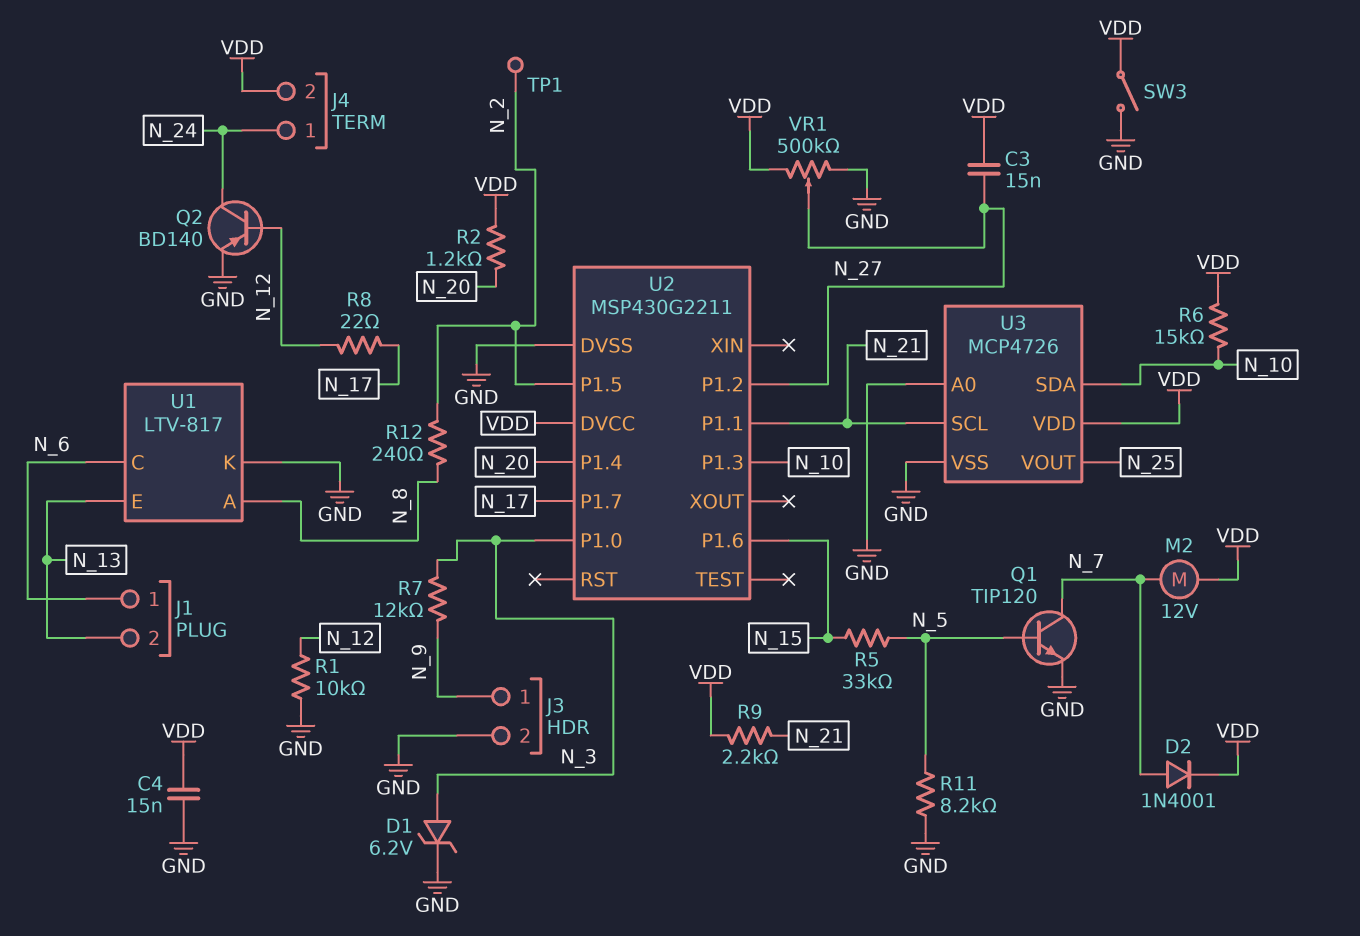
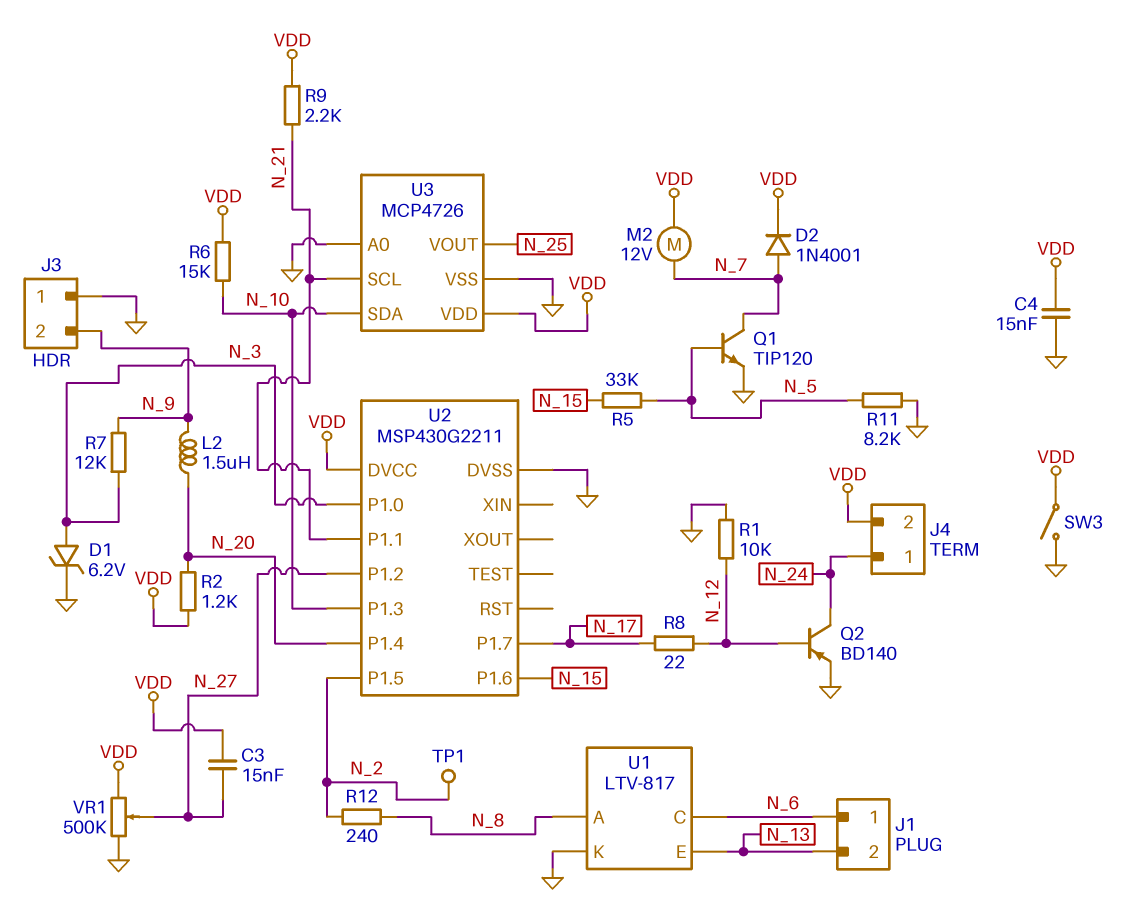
J3 pin 1: N_9 -> GND
J3 pin 2: GND -> N_9
L2: none -> 1.5uH (N_9, N_20)

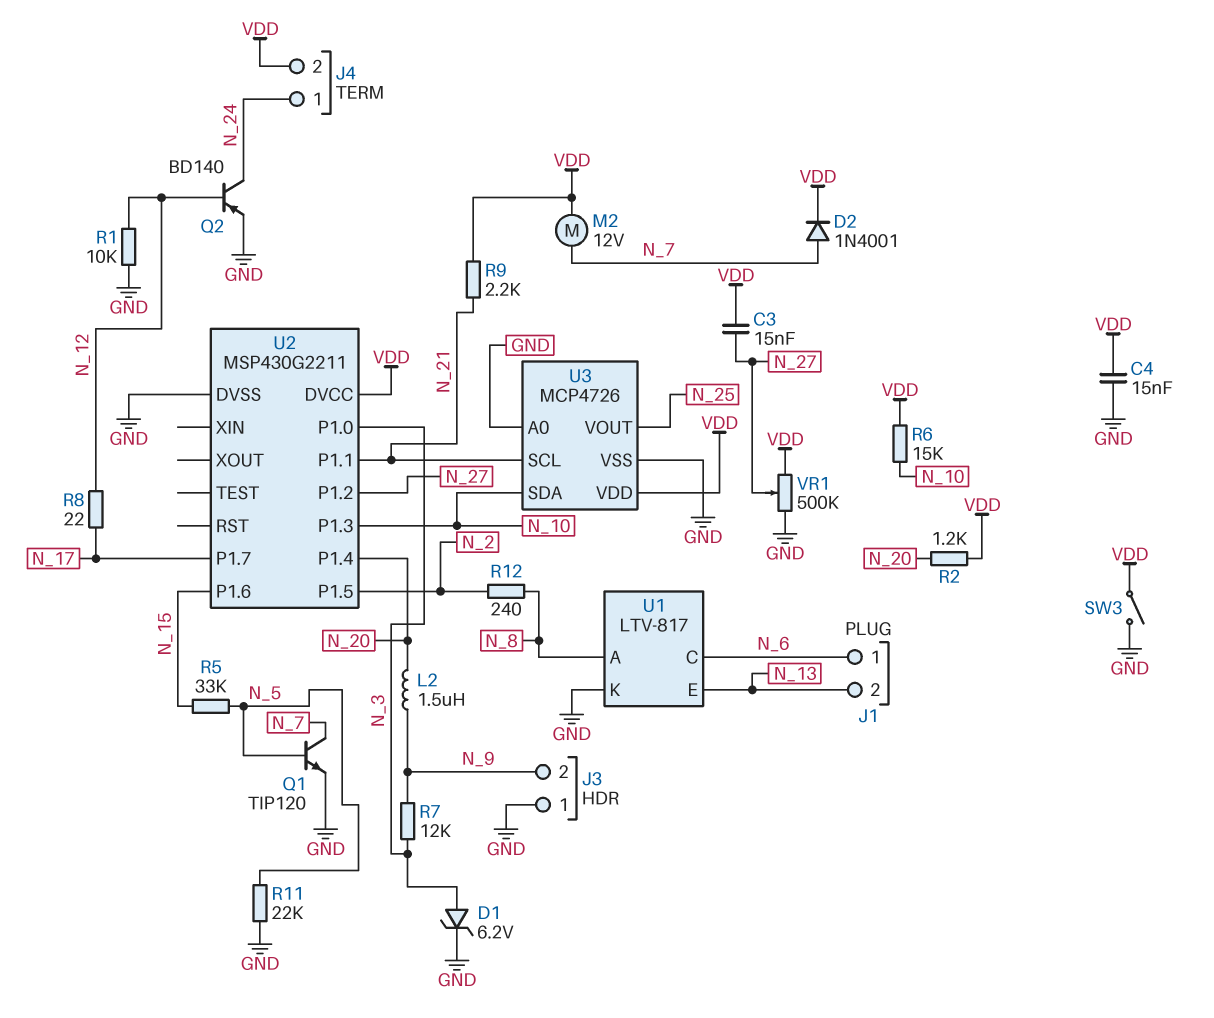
R11: 8.2k (GND, N_5) -> 22k (GND, N_5)
TP1: test point (N_2) -> none

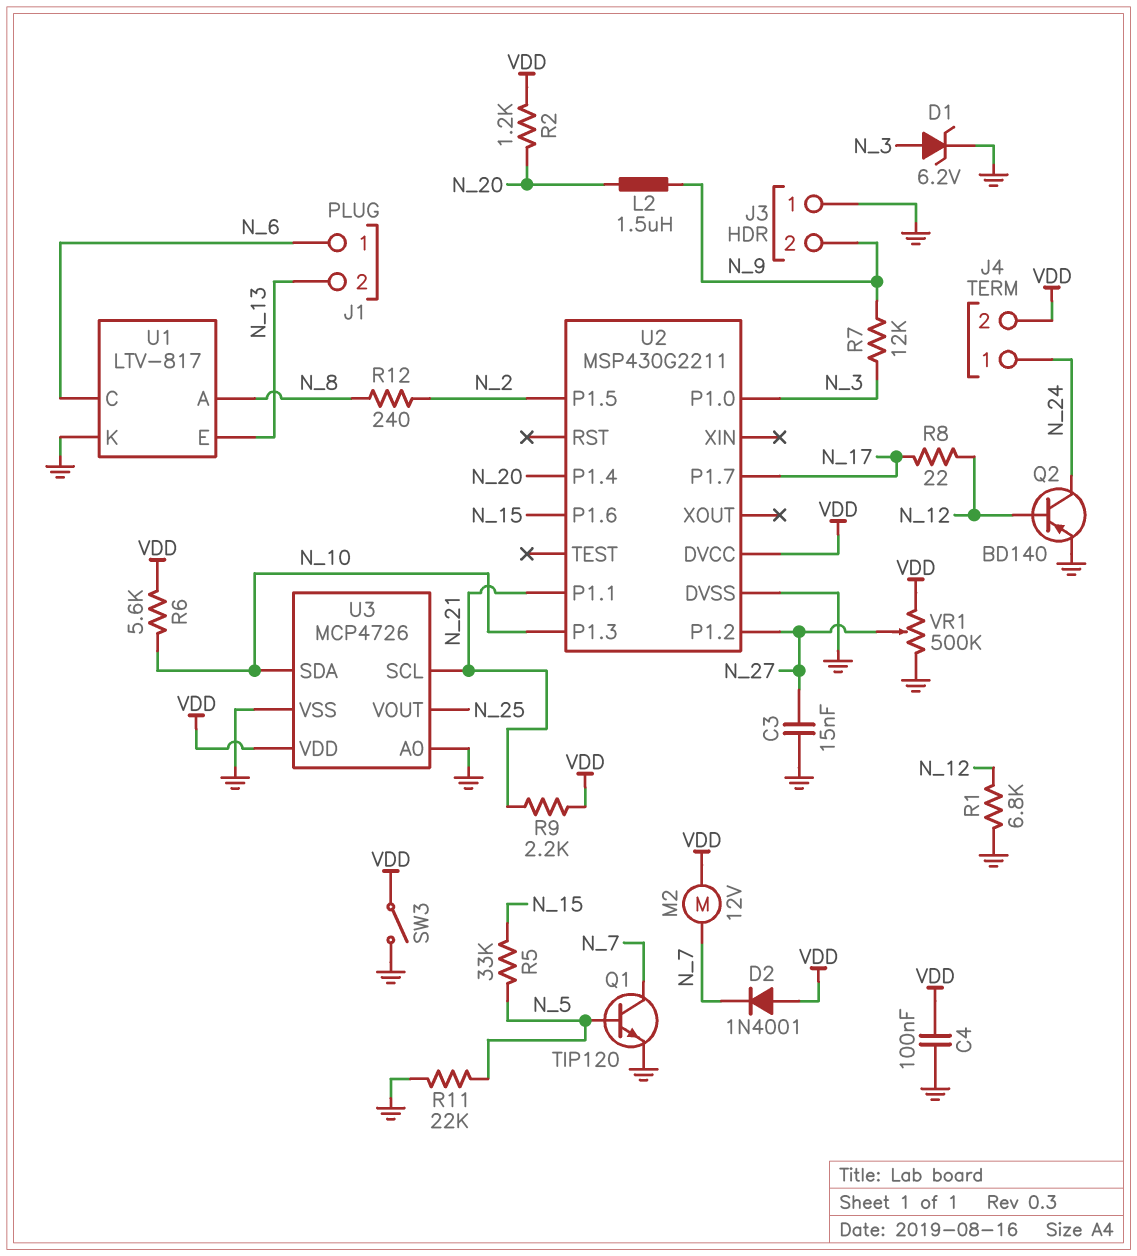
C3: 15nF (N_27, VDD) -> 15nF (GND, N_27)
C4: 15nF (GND, VDD) -> 100nF (GND, VDD)
D2: diode 1N4001 (A N_7, K VDD) -> diode 1N4001 (A VDD, K N_7)
R1: 10k (GND, N_12) -> 6.8k (GND, N_12)
R6: 15k (N_10, VDD) -> 5.6k (N_10, VDD)

